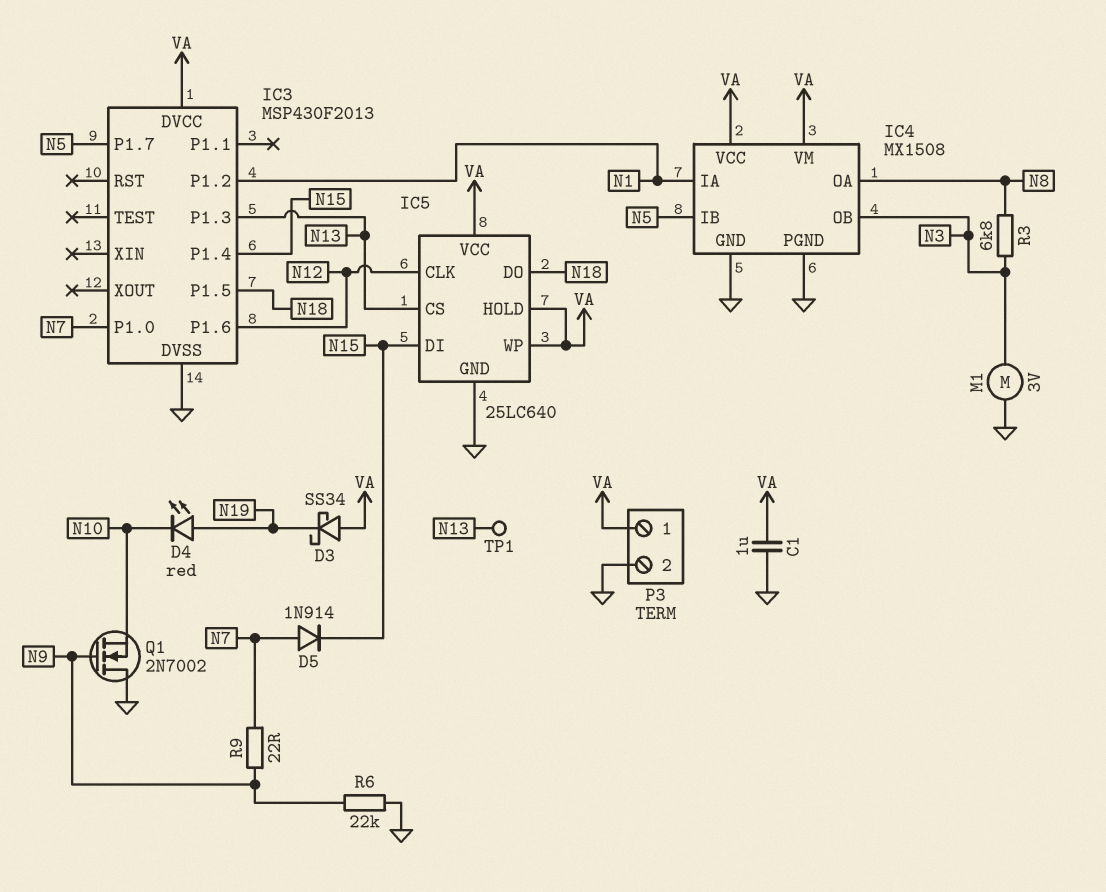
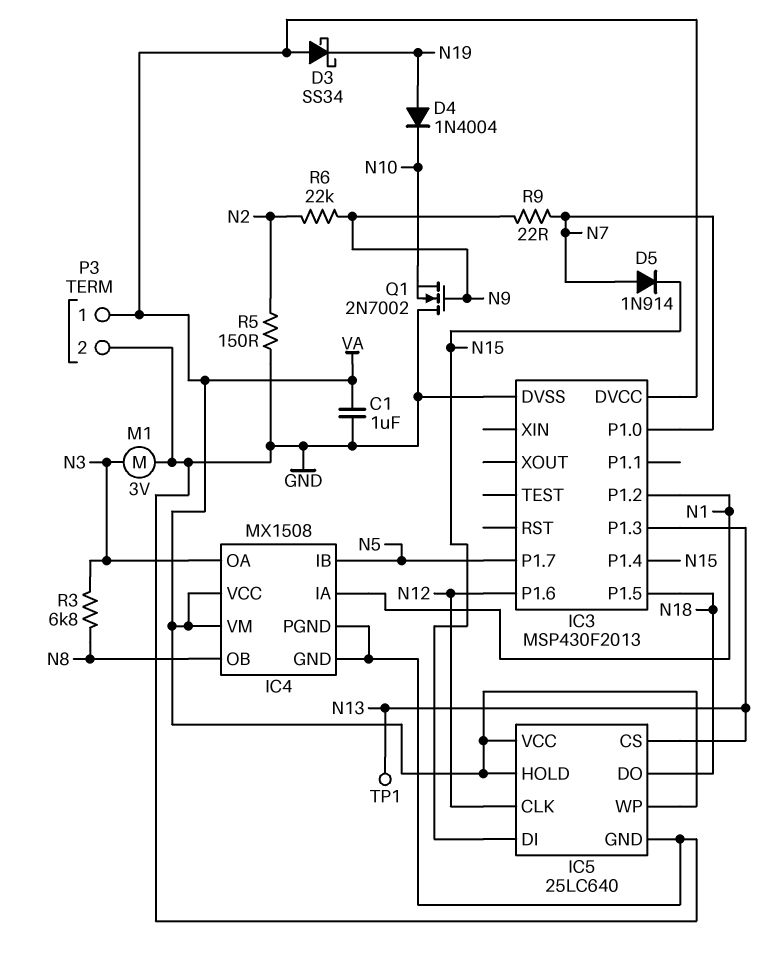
D4: LED red (A N19, K N10) -> diode 1N4004 (A N19, K N10)
IC4 pin OA: N8 -> N3
IC4 pin OB: N3 -> N8
R5: none -> 150 (GND, N2)
R6: 22k (GND, N9) -> 22k (N2, N9)

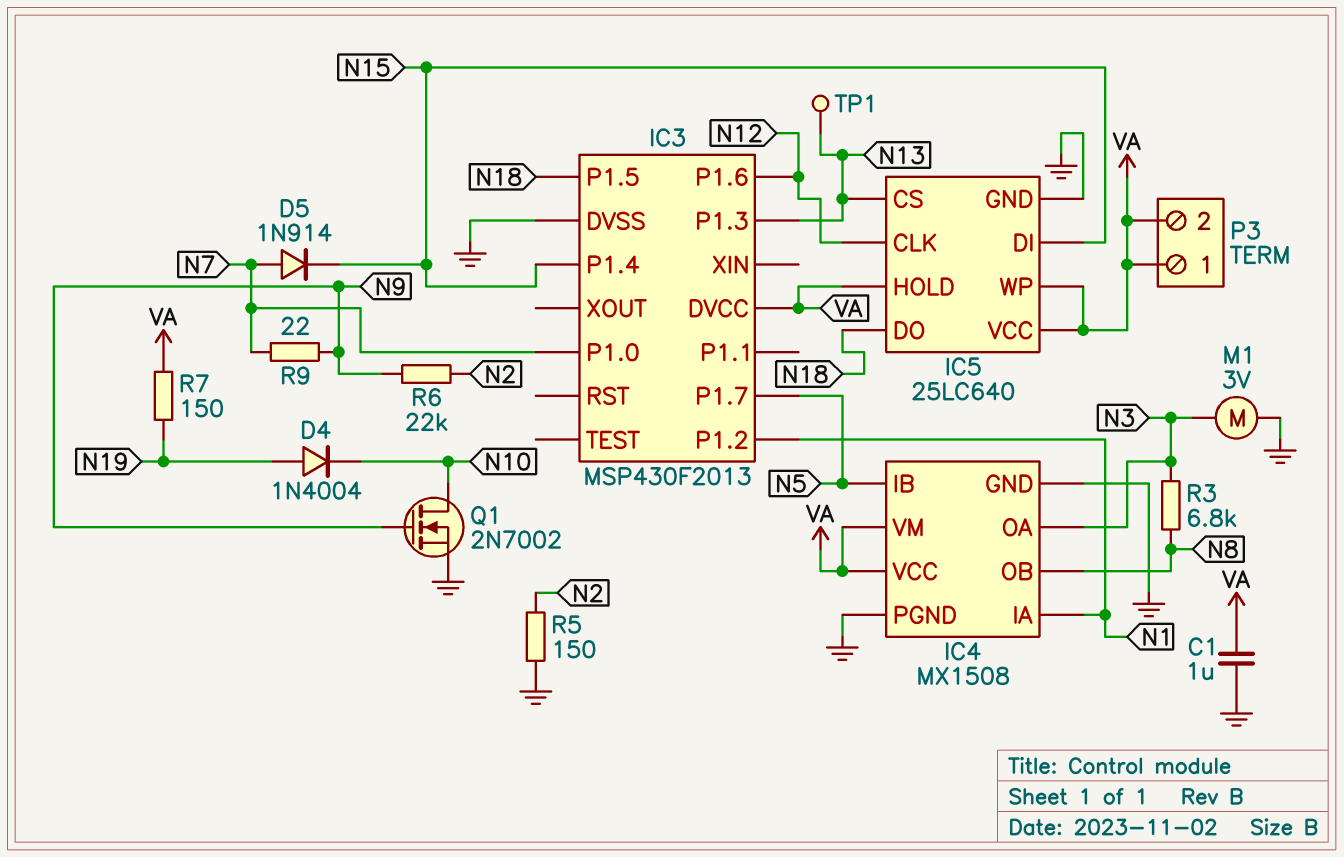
D3: schottky SS34 (A VA, K N19) -> none
P3 pin 2: GND -> VA
Q1: NMOS 2N7002 (G N9, D GND, S N10) -> NMOS 2N7002 (G N9, D N10, S GND)
R7: none -> 150 (N19, VA)

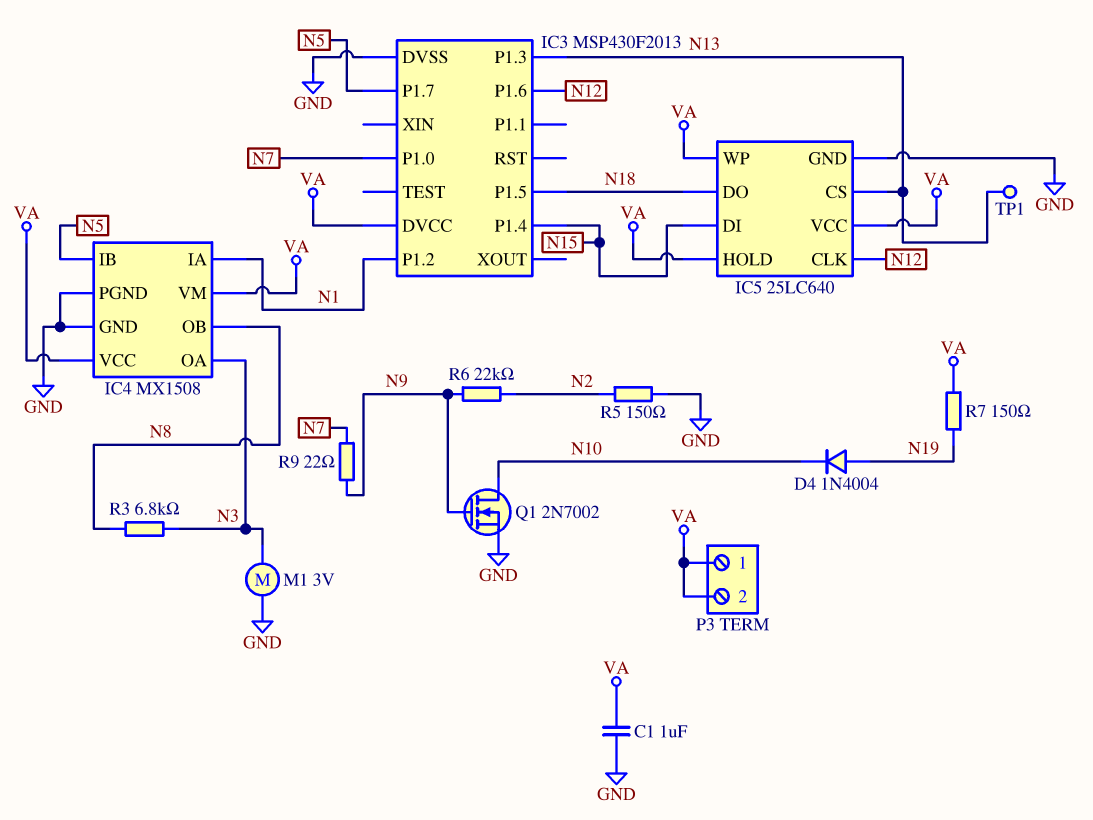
D5: diode 1N914 (A N7, K N15) -> none

